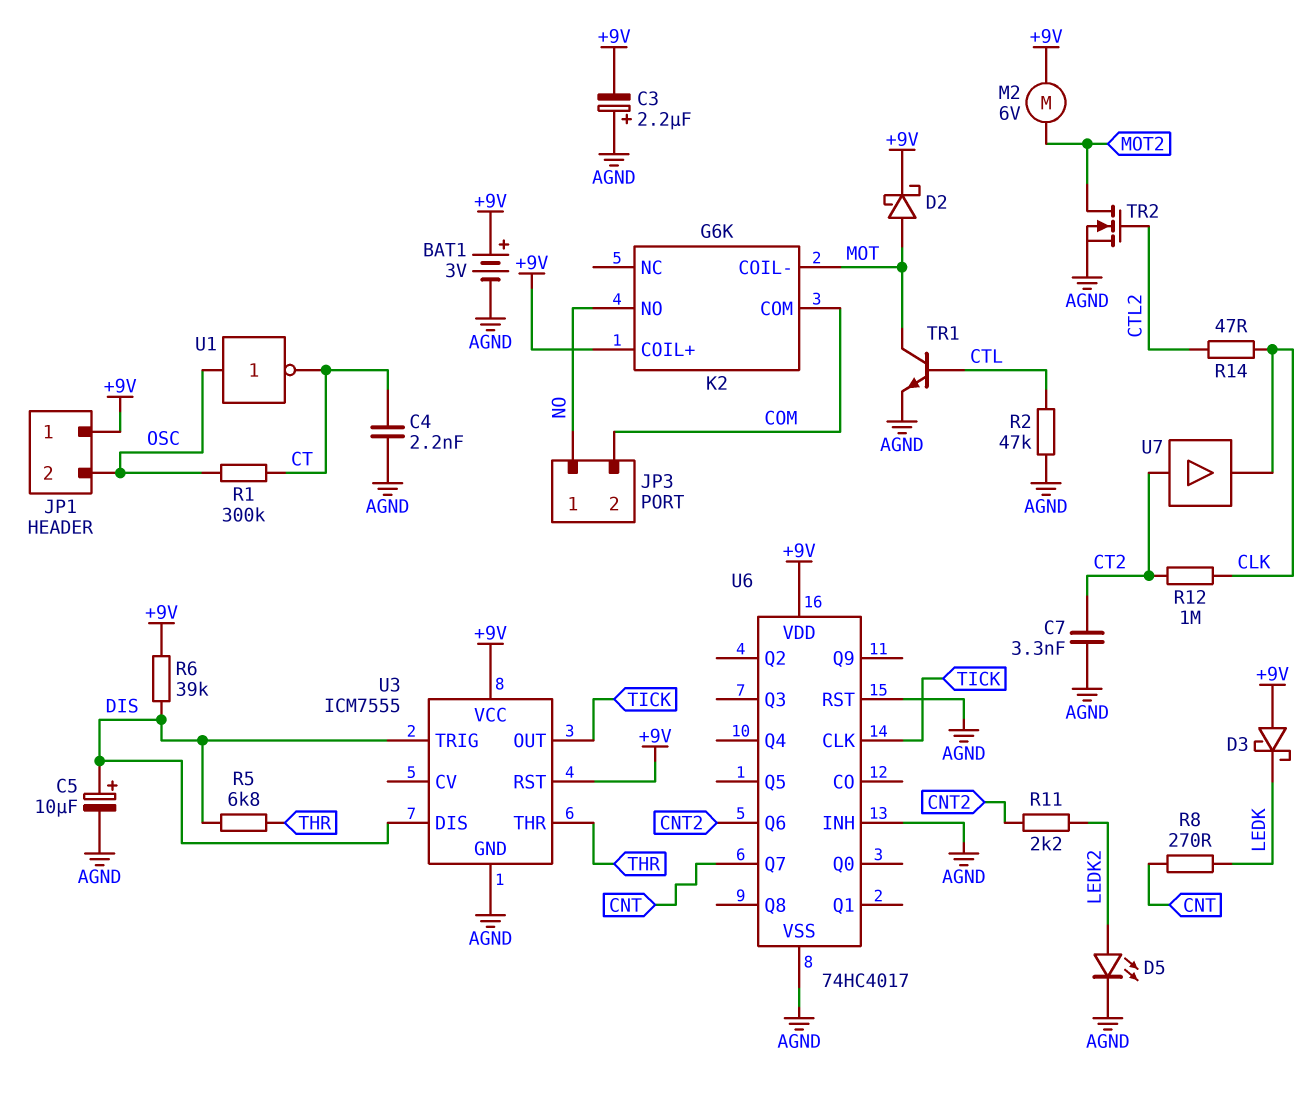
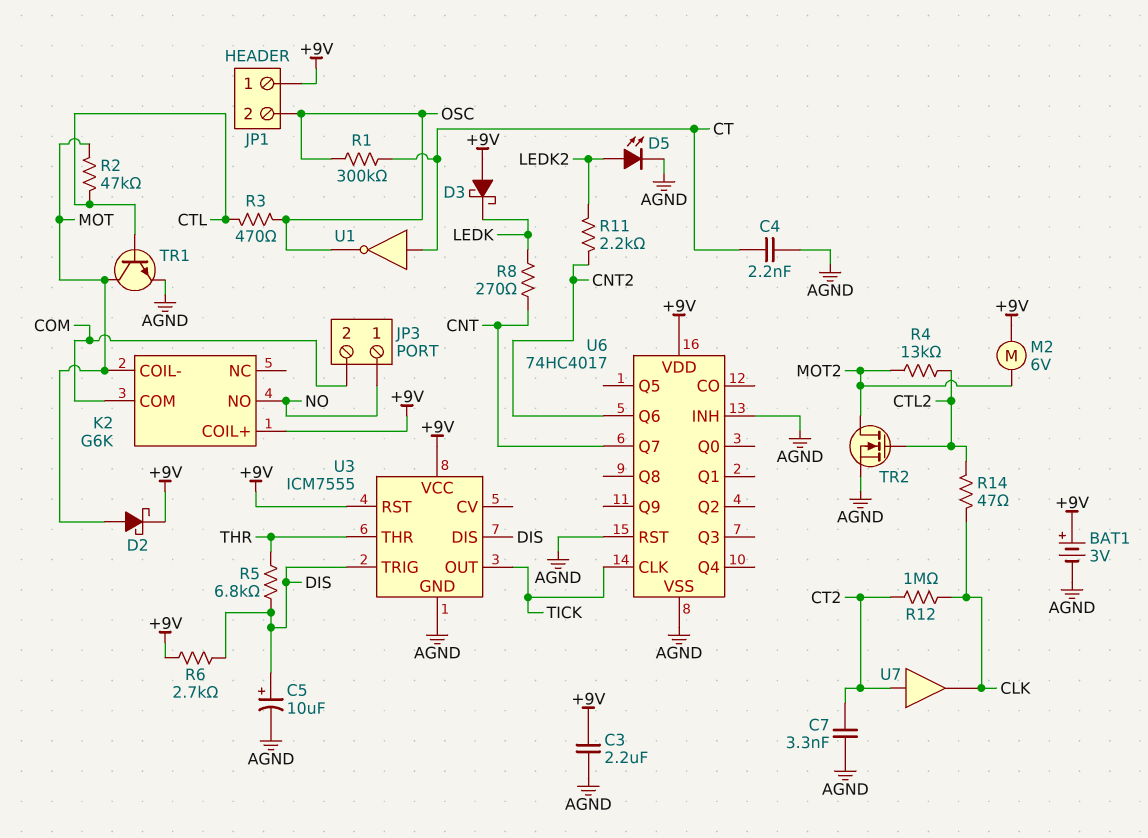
C3: 2.2uF (plus AGND, minus +9V) -> 2.2uF (+9V, AGND)
R2: 47k (AGND, CTL) -> 47k (CTL, MOT)
R3: none -> 470 (CTL, OSC)
R4: none -> 13k (CTL2, MOT2)
R6: 39k (+9V, DIS) -> 2.7k (+9V, DIS)
U1: NOT (in OSC, out CT) -> NOT (in CT, out OSC)

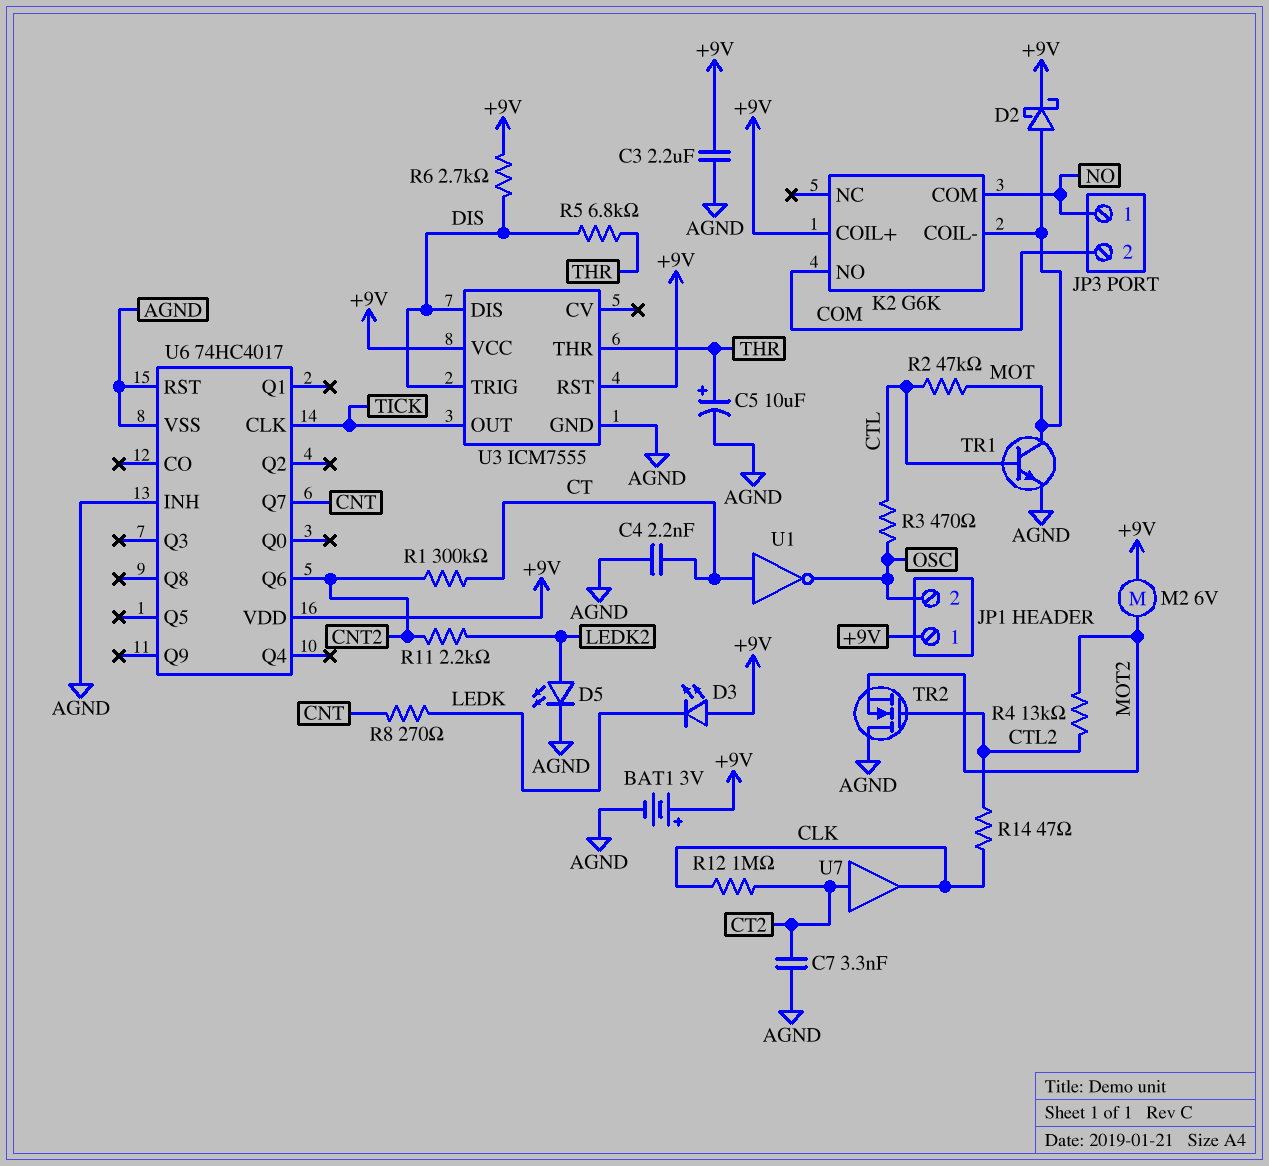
C5: 10uF (plus DIS, minus AGND) -> 10uF (plus THR, minus AGND)
D3: schottky (A +9V, K LEDK) -> LED (A +9V, K LEDK)
K2 pin COM: COM -> NO
K2 pin NO: NO -> COM
R1: 300k (CT, OSC) -> 300k (CNT2, CT)
TR2: NMOS (G CTL2, D MOT2, S AGND) -> NMOS (G CTL2, D AGND, S MOT2)

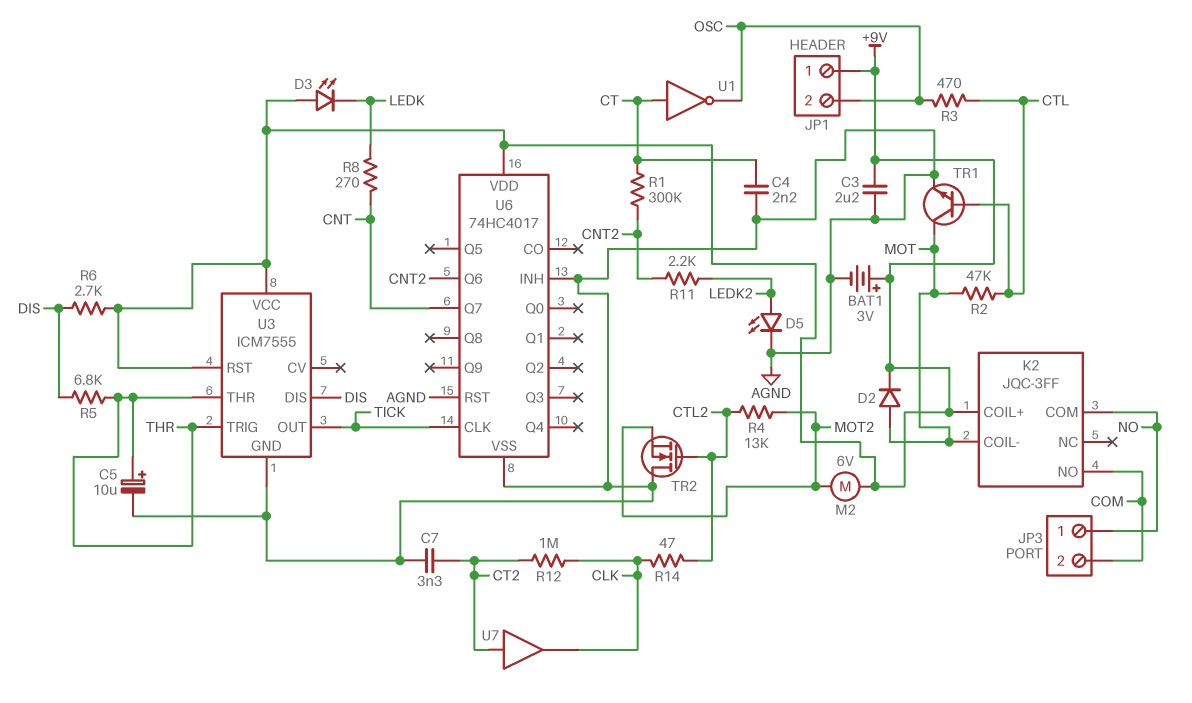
D2: schottky (A MOT, K +9V) -> diode (A MOT, K +9V)
K2: G6K -> JQC-3FF
U3 pin TRIG: DIS -> THR

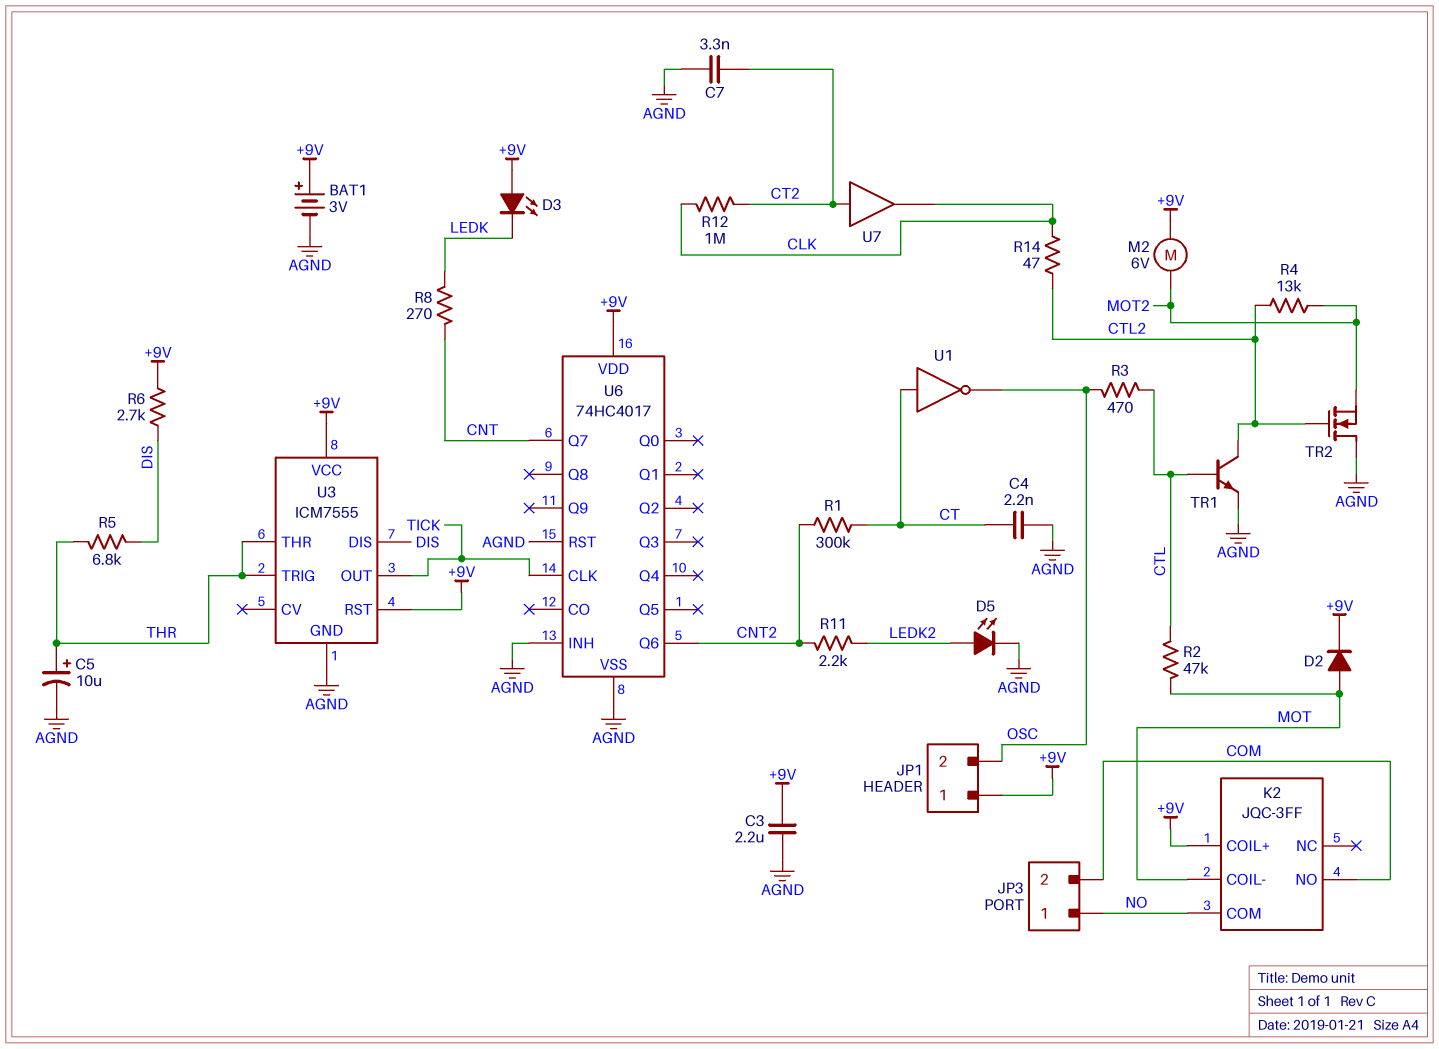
TR1: NPN (B CTL, C MOT, E AGND) -> NPN (B CTL, C CTL2, E AGND)

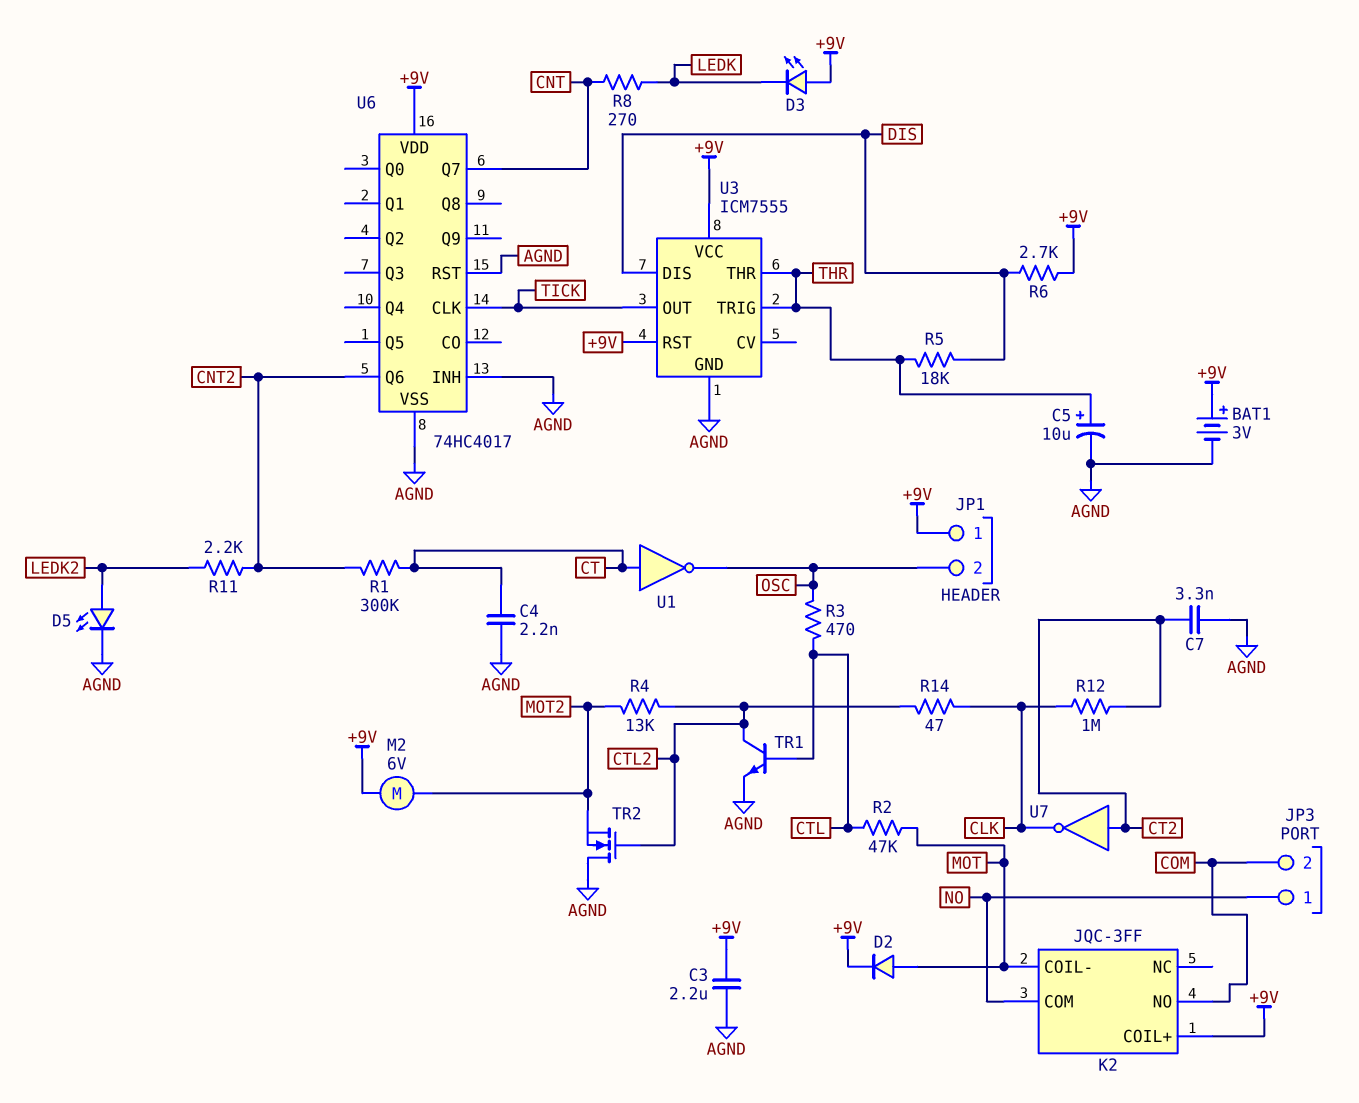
R5: 6.8k (DIS, THR) -> 18k (DIS, THR)
U7: buffer (in CT2, out CLK) -> NOT (in CT2, out CLK)

